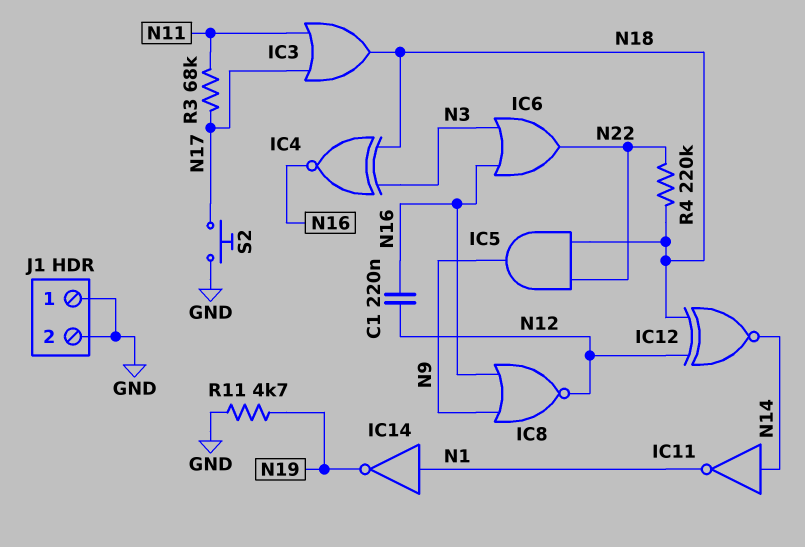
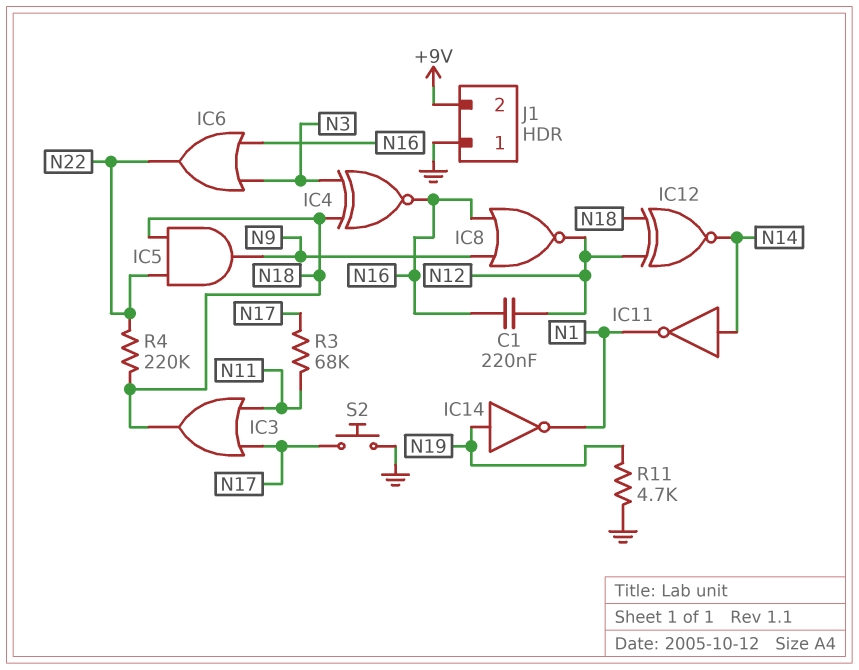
IC14: NOT (in N1, out N19) -> NOT (in N19, out N1)
J1 pin 2: GND -> +9V

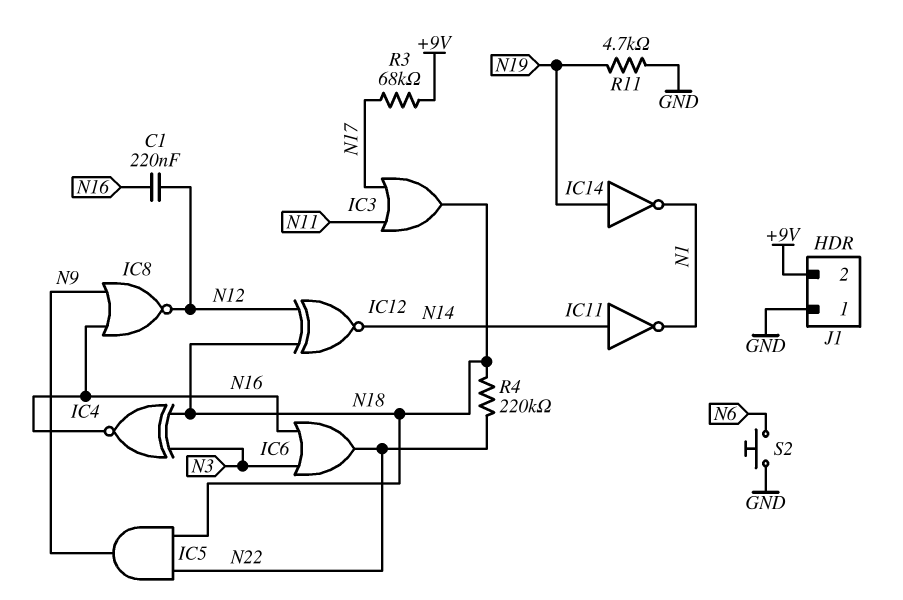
R3: 68k (N11, N17) -> 68k (+9V, N17)
S2: button (GND, N17) -> button (GND, N6)

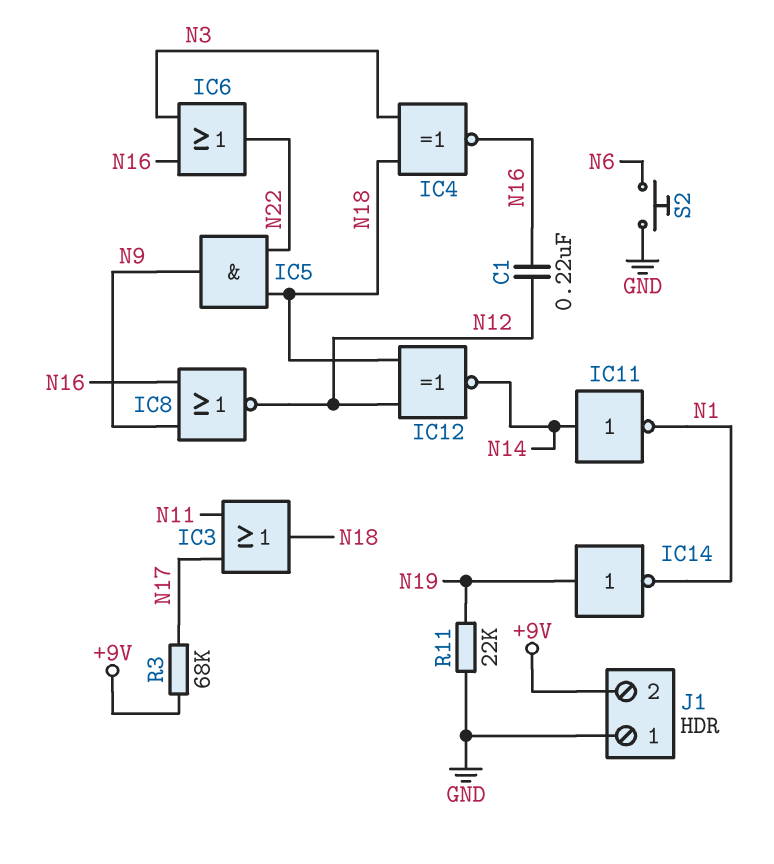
R4: 220k (N18, N22) -> none
R11: 4.7k (GND, N19) -> 22k (GND, N19)

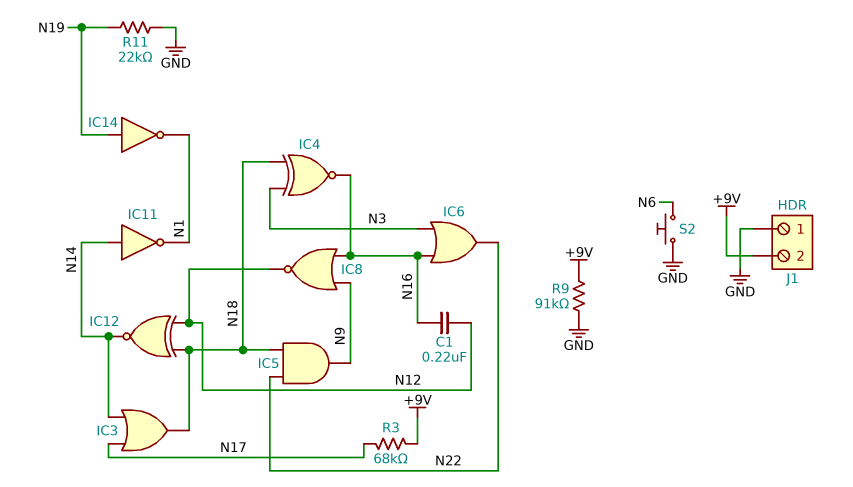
IC3: OR (in N11, in N17, out N18) -> OR (in N14, in N17, out N18)
R9: none -> 91k (+9V, GND)

